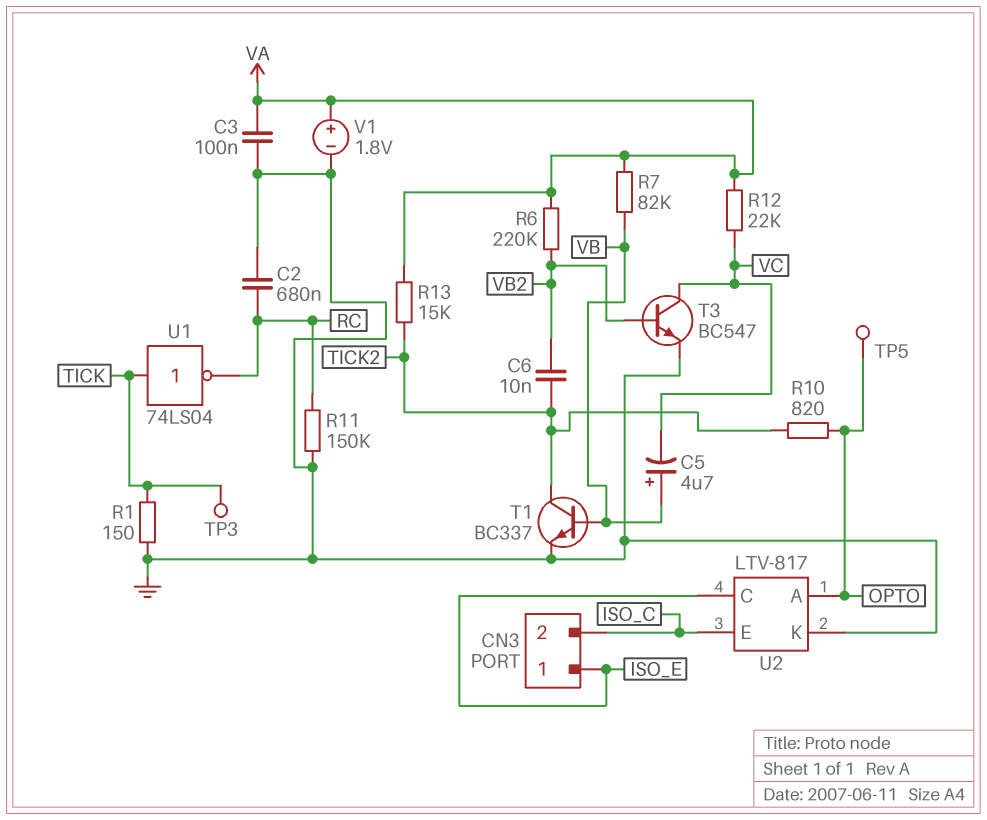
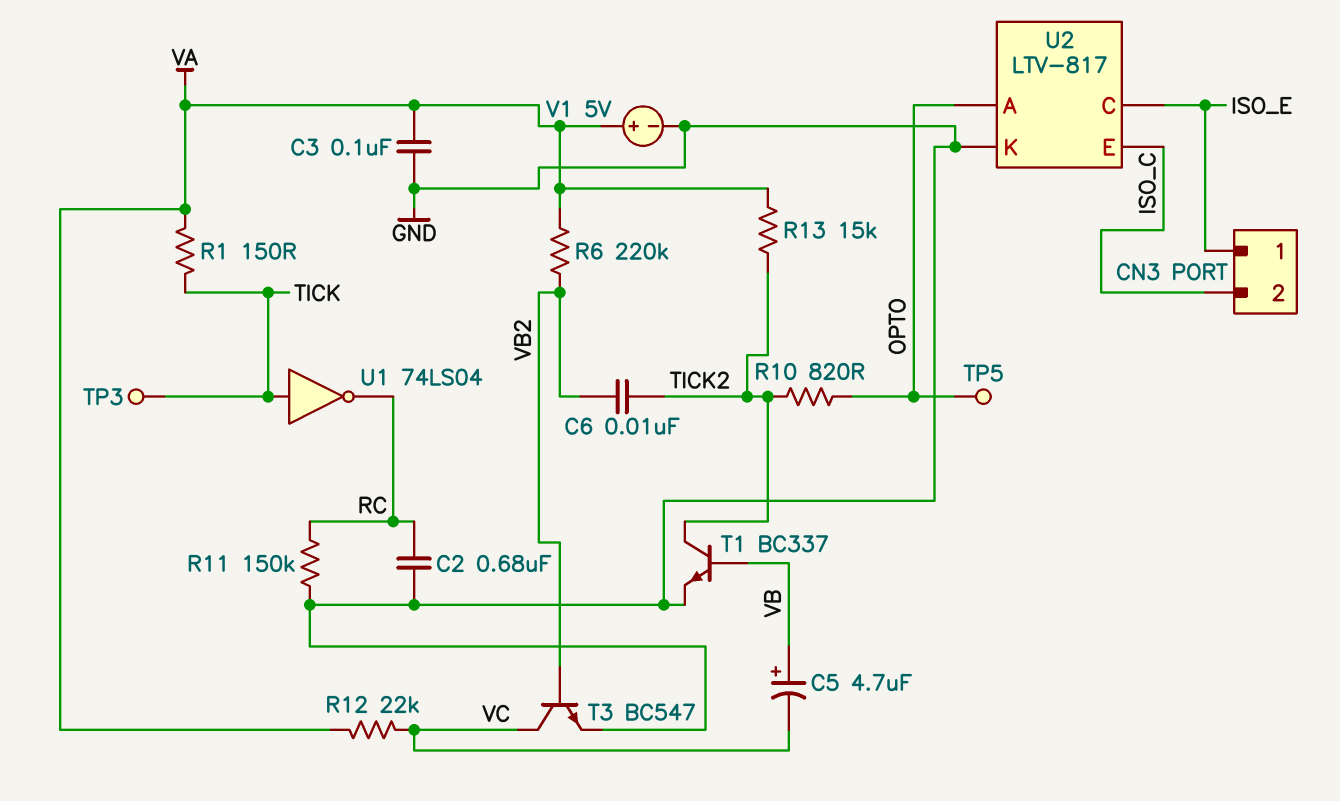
R1: 150 (GND, TICK) -> 150 (TICK, VA)
R7: 82k (VA, VB) -> none
V1: 1.8V (plus VA, minus GND) -> 5V (plus VA, minus GND)

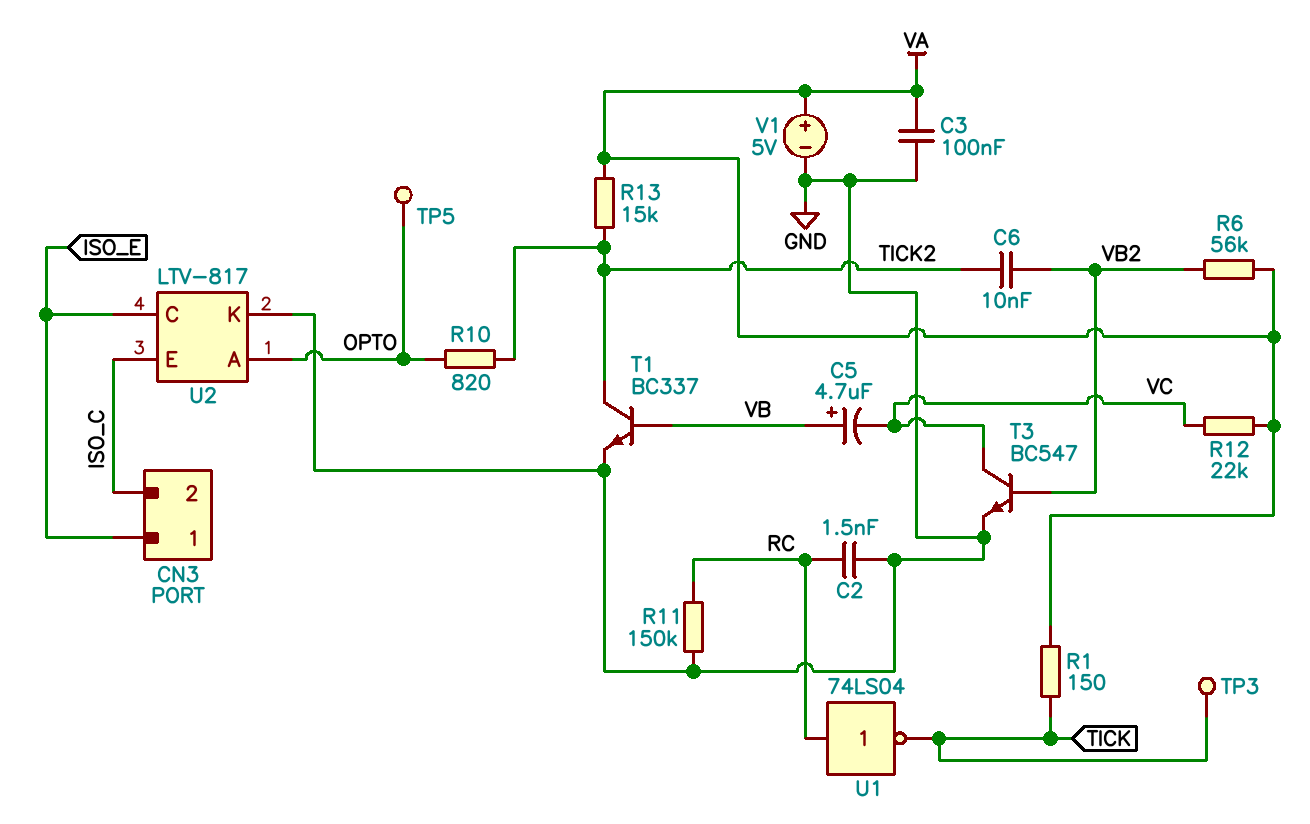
C2: 680nF (GND, RC) -> 1.5nF (GND, RC)
R6: 220k (VA, VB2) -> 56k (VA, VB2)
U1: NOT 74LS04 (in TICK, out RC) -> NOT 74LS04 (in RC, out TICK)

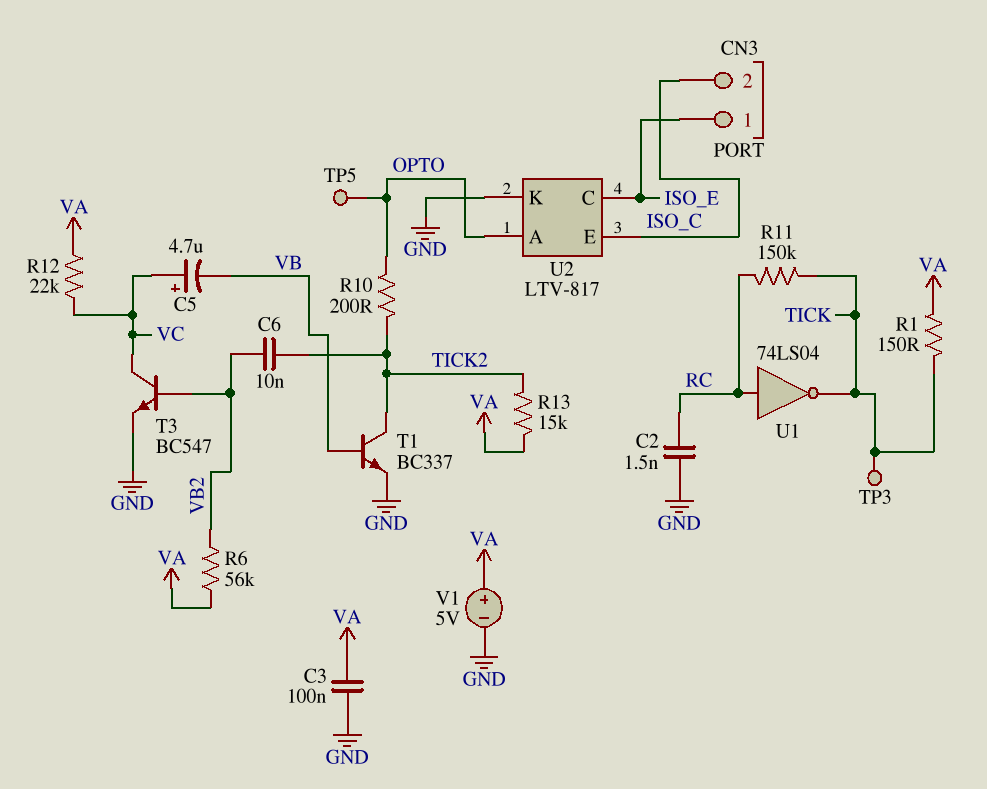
C5: 4.7uF (plus VB, minus VC) -> 4.7uF (plus VC, minus VB)
R10: 820 (OPTO, TICK2) -> 200 (OPTO, TICK2)
R11: 150k (GND, RC) -> 150k (RC, TICK)

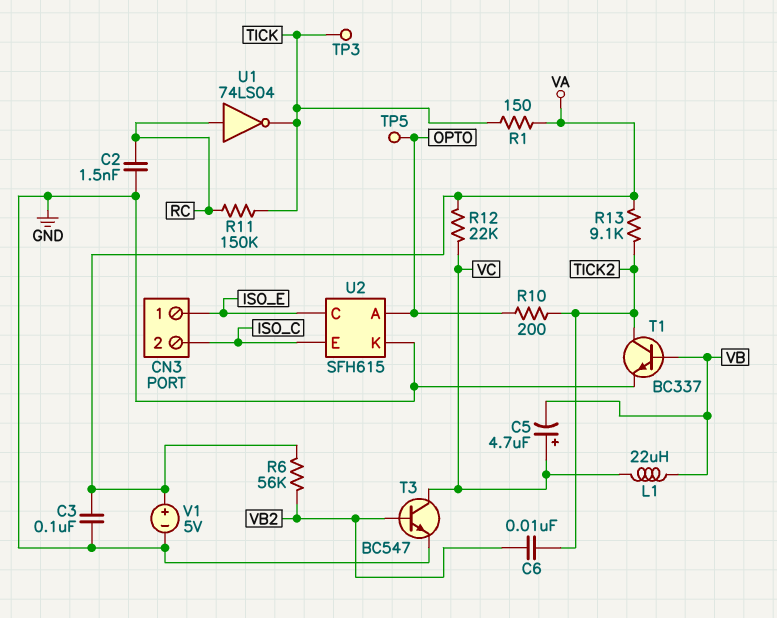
L1: none -> 22uH (VB, VC)
R13: 15k (TICK2, VA) -> 9.1k (TICK2, VA)
U2: LTV-817 -> SFH615

